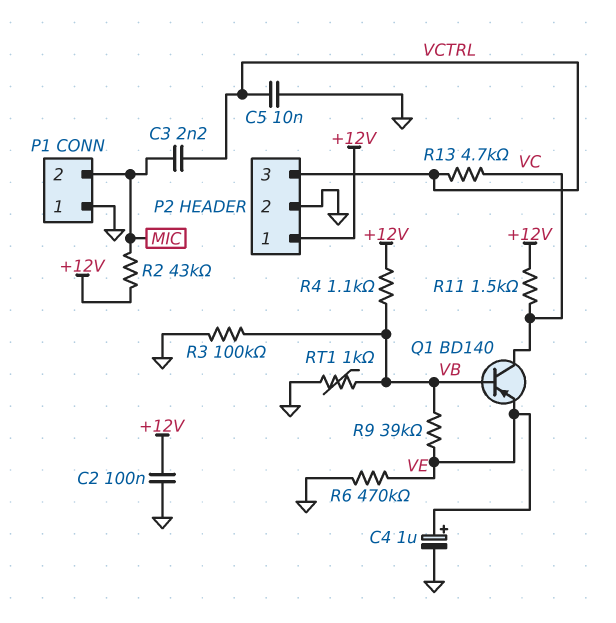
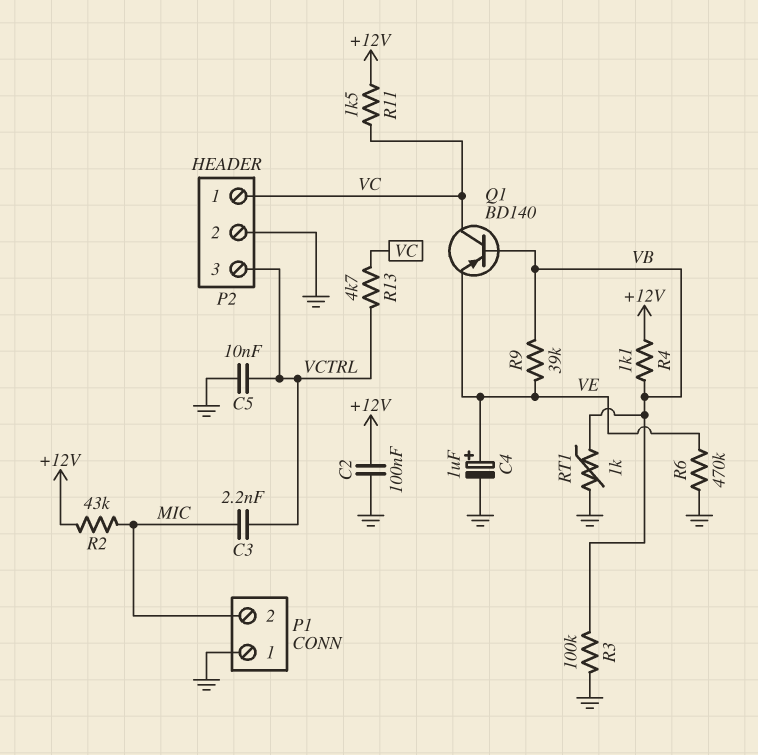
P2 pin 1: +12V -> VC

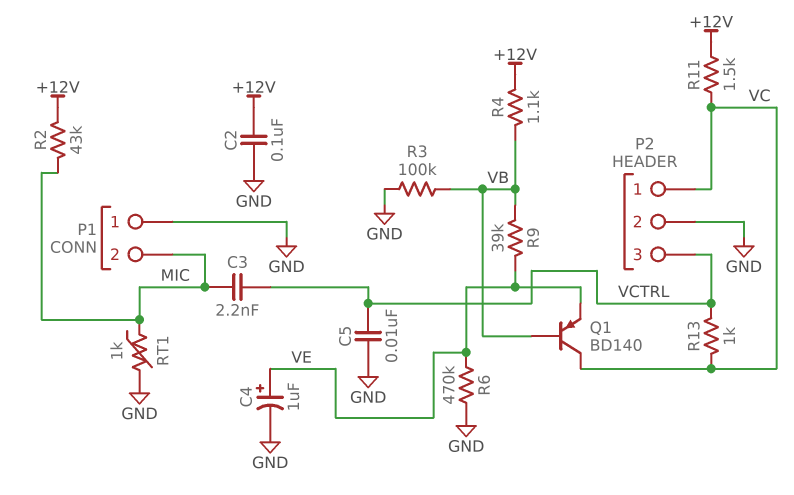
R13: 4.7k (VC, VCTRL) -> 1k (VC, VCTRL)
RT1: 1k (GND, VB) -> 1k (GND, MIC)

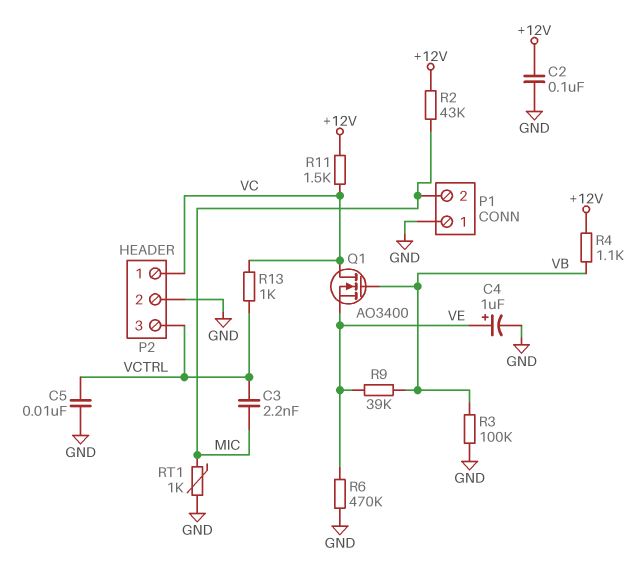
Q1: PNP BD140 (B VB, C VC, E VE) -> NMOS AO3400 (G VB, D VC, S VE)

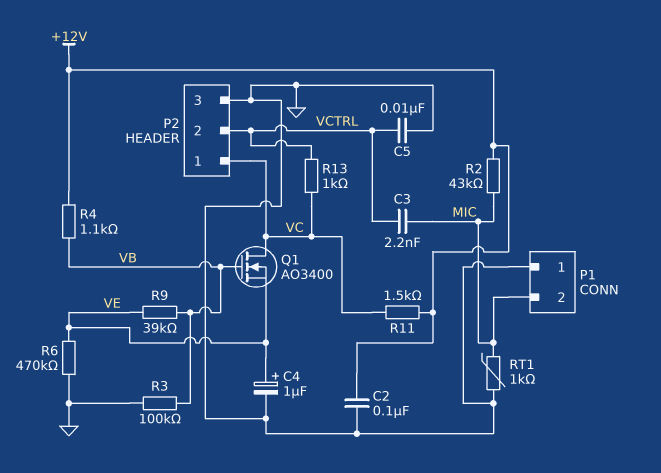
P2 pin 2: GND -> VCTRL
P2 pin 3: VCTRL -> GND

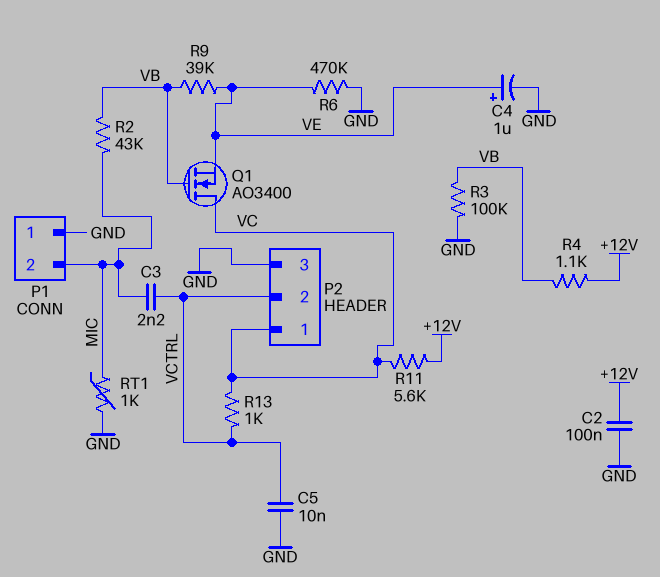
R2: 43k (+12V, MIC) -> 43k (MIC, VB)
R11: 1.5k (+12V, VC) -> 5.6k (+12V, VC)

